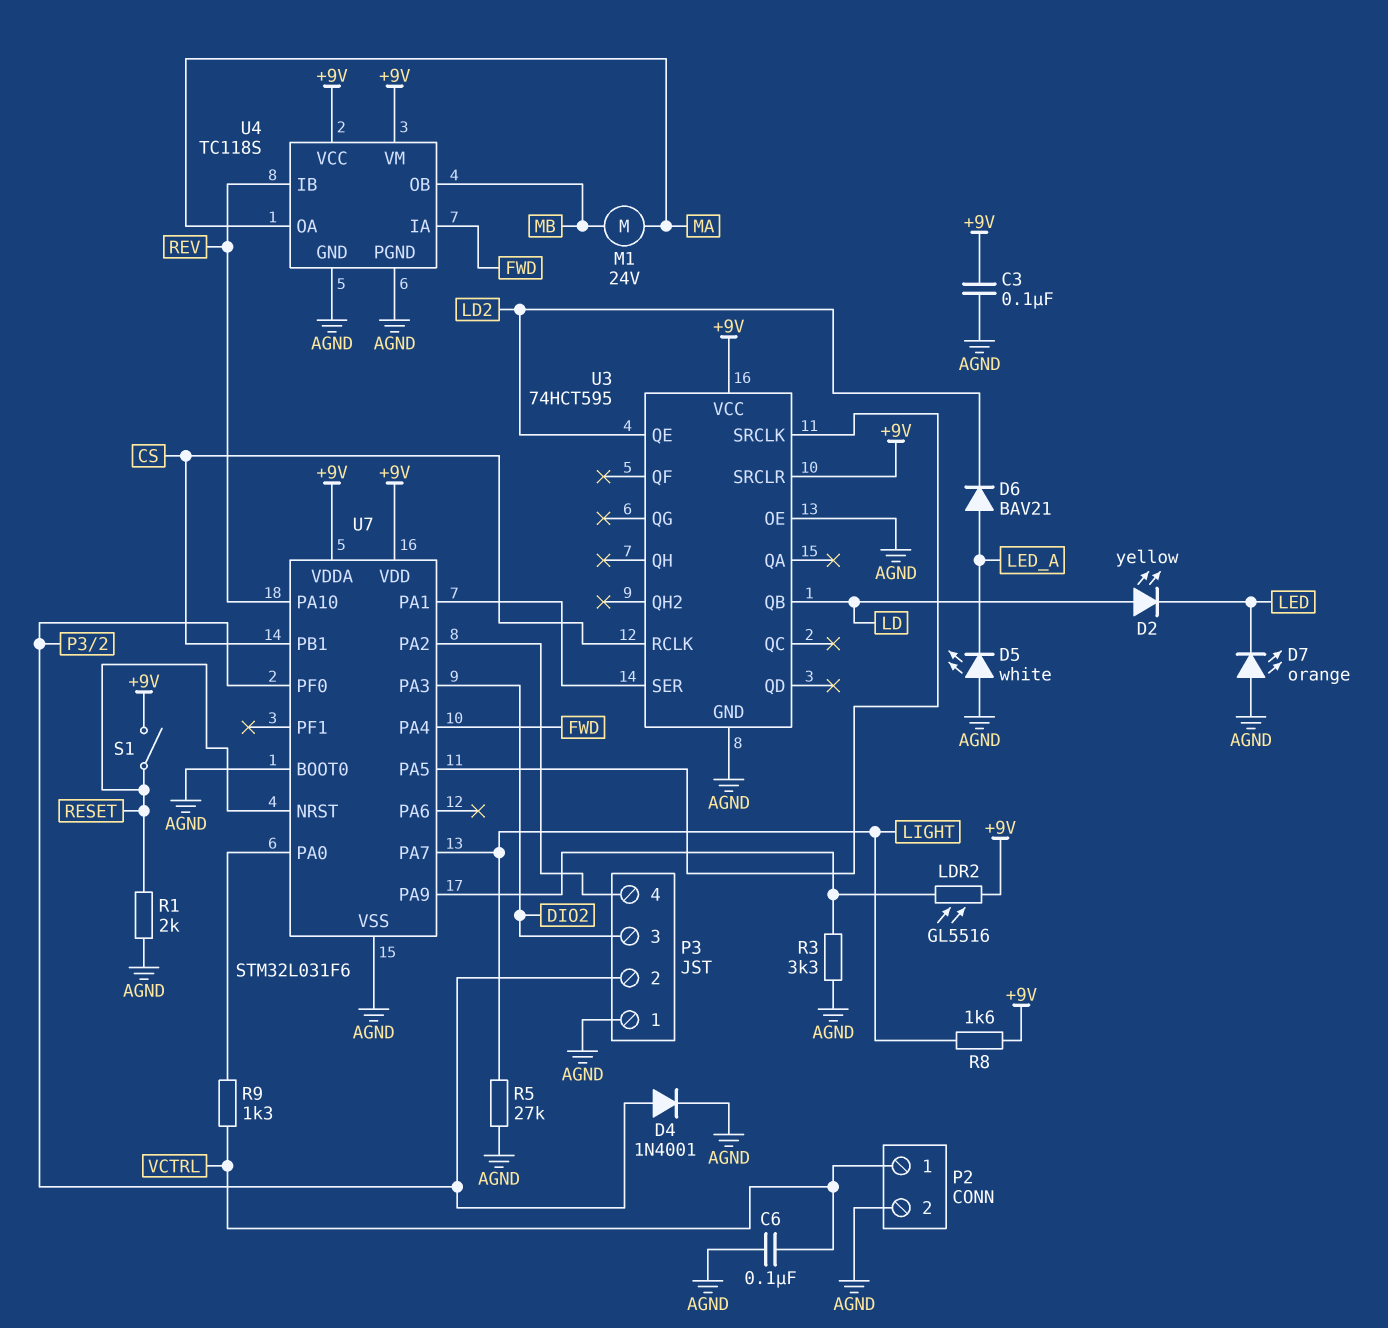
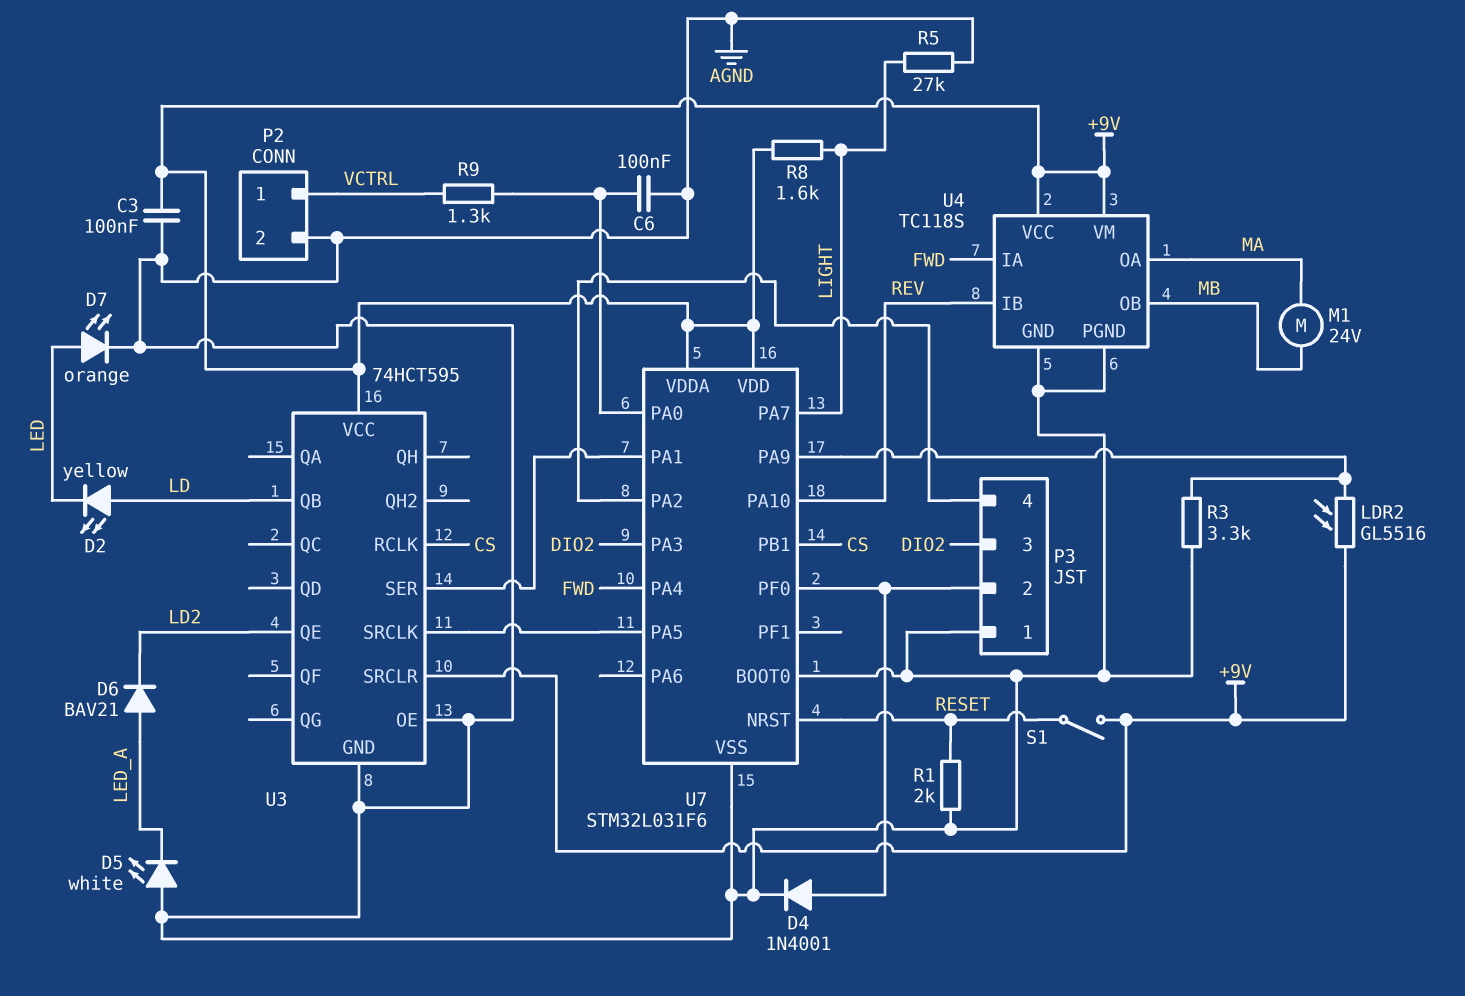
C6: 100nF (AGND, VCTRL) -> 100nF (AGND, U7/PA0)
D7: LED orange (A AGND, K LED) -> LED orange (A LED, K AGND)

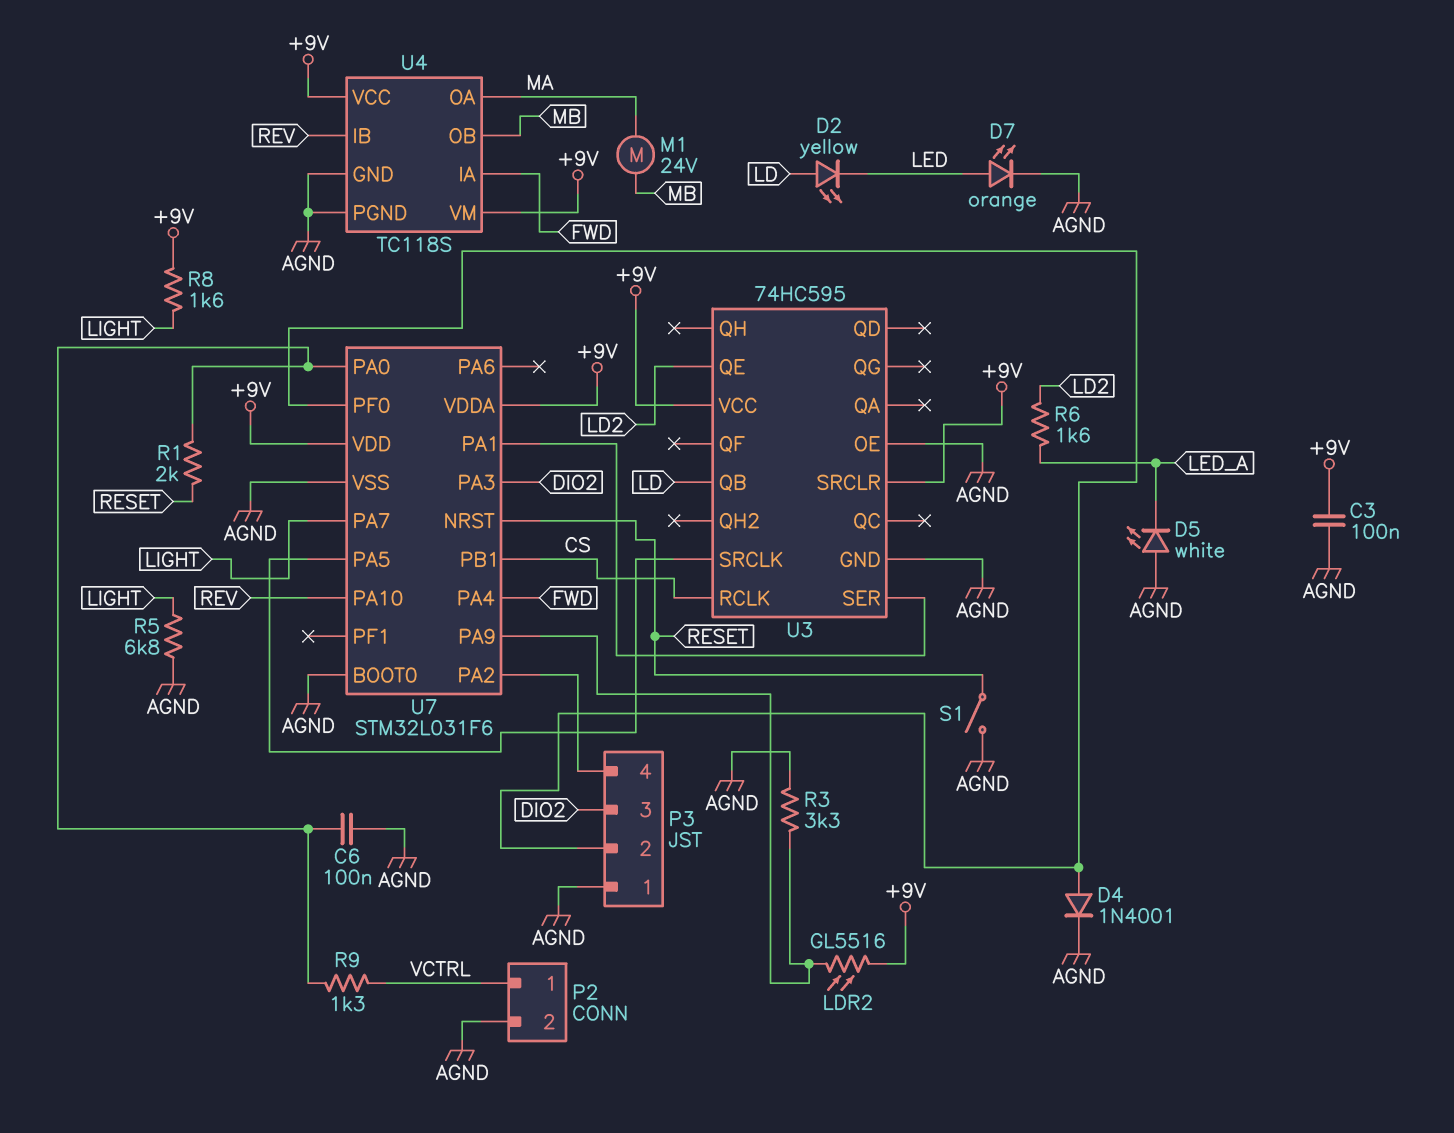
D6: diode BAV21 (A LED_A, K LD2) -> none
R1: 2k (AGND, RESET) -> 2k (RESET, U7/PA0)
R5: 27k (AGND, LIGHT) -> 6.8k (AGND, LIGHT)
R6: none -> 1.6k (LD2, LED_A)
S1: switch (+9V, RESET) -> switch (AGND, RESET)
U3: 74HCT595 -> 74HC595

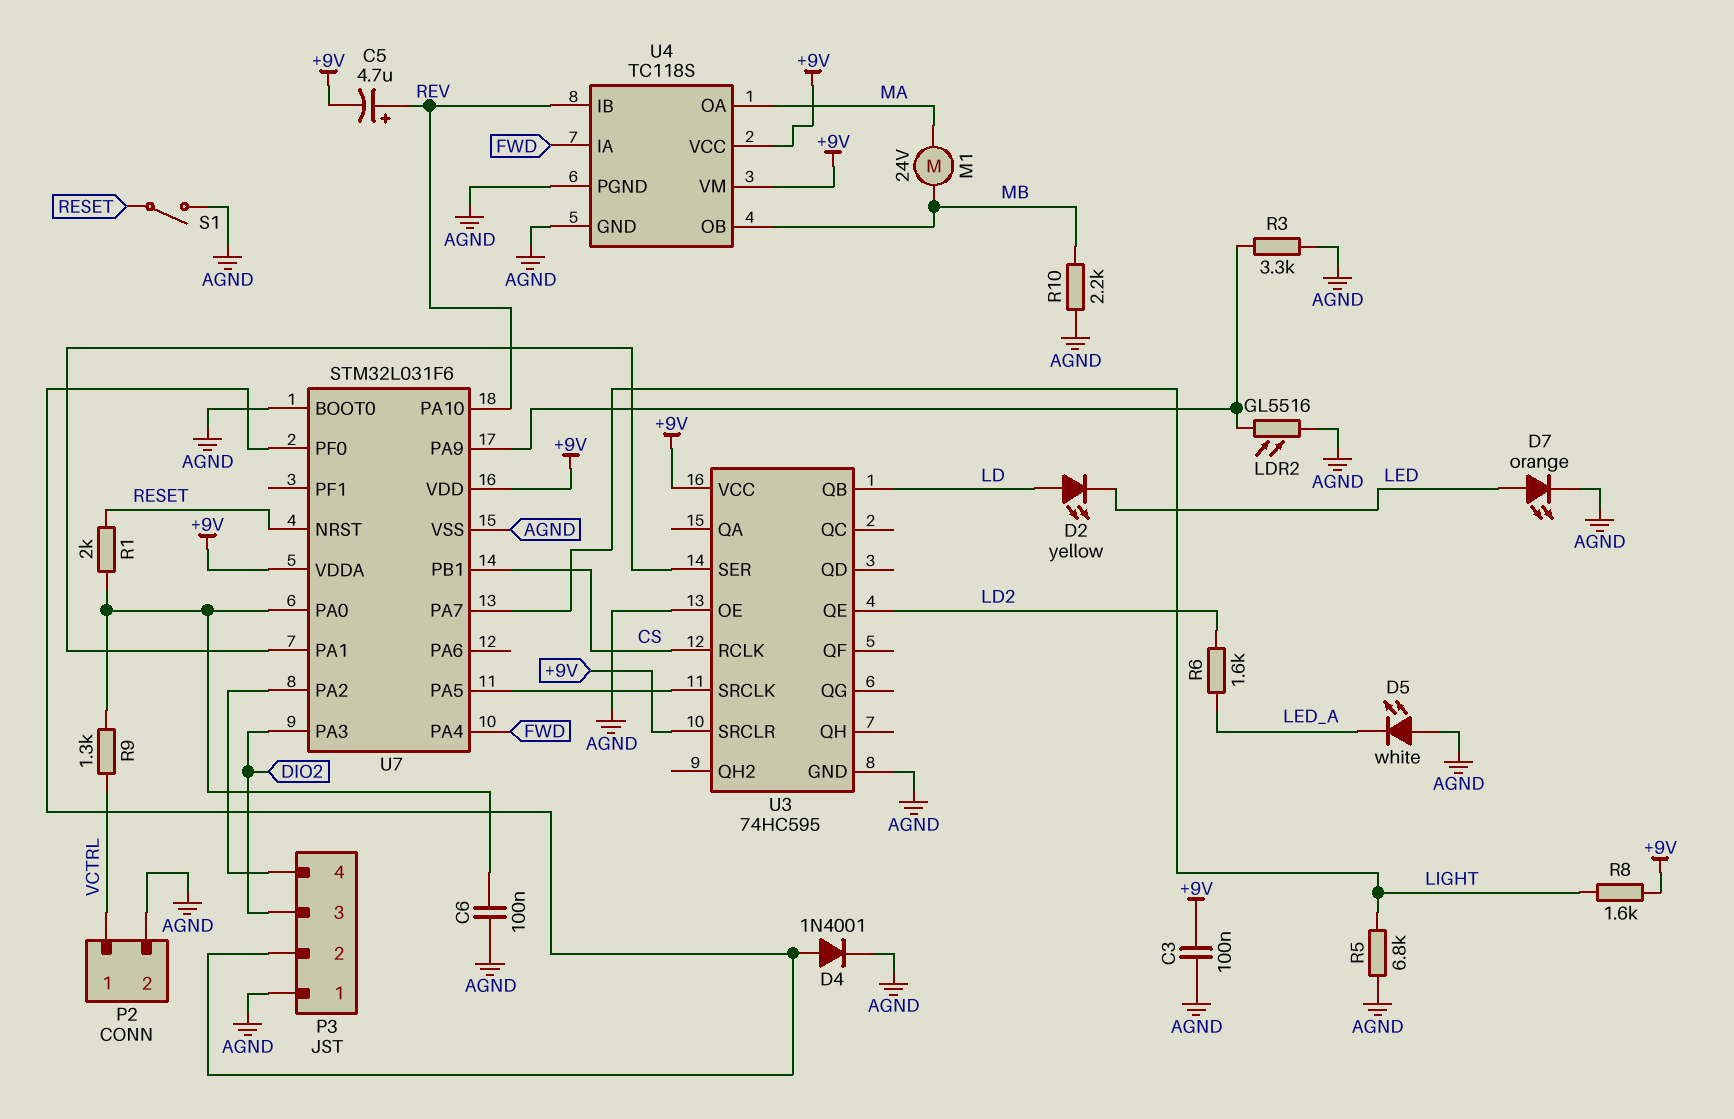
C5: none -> 4.7uF (plus REV, minus +9V)
LDR2: GL5516 (+9V, U7/PA9) -> GL5516 (AGND, U7/PA9)
R10: none -> 2.2k (AGND, MB)

